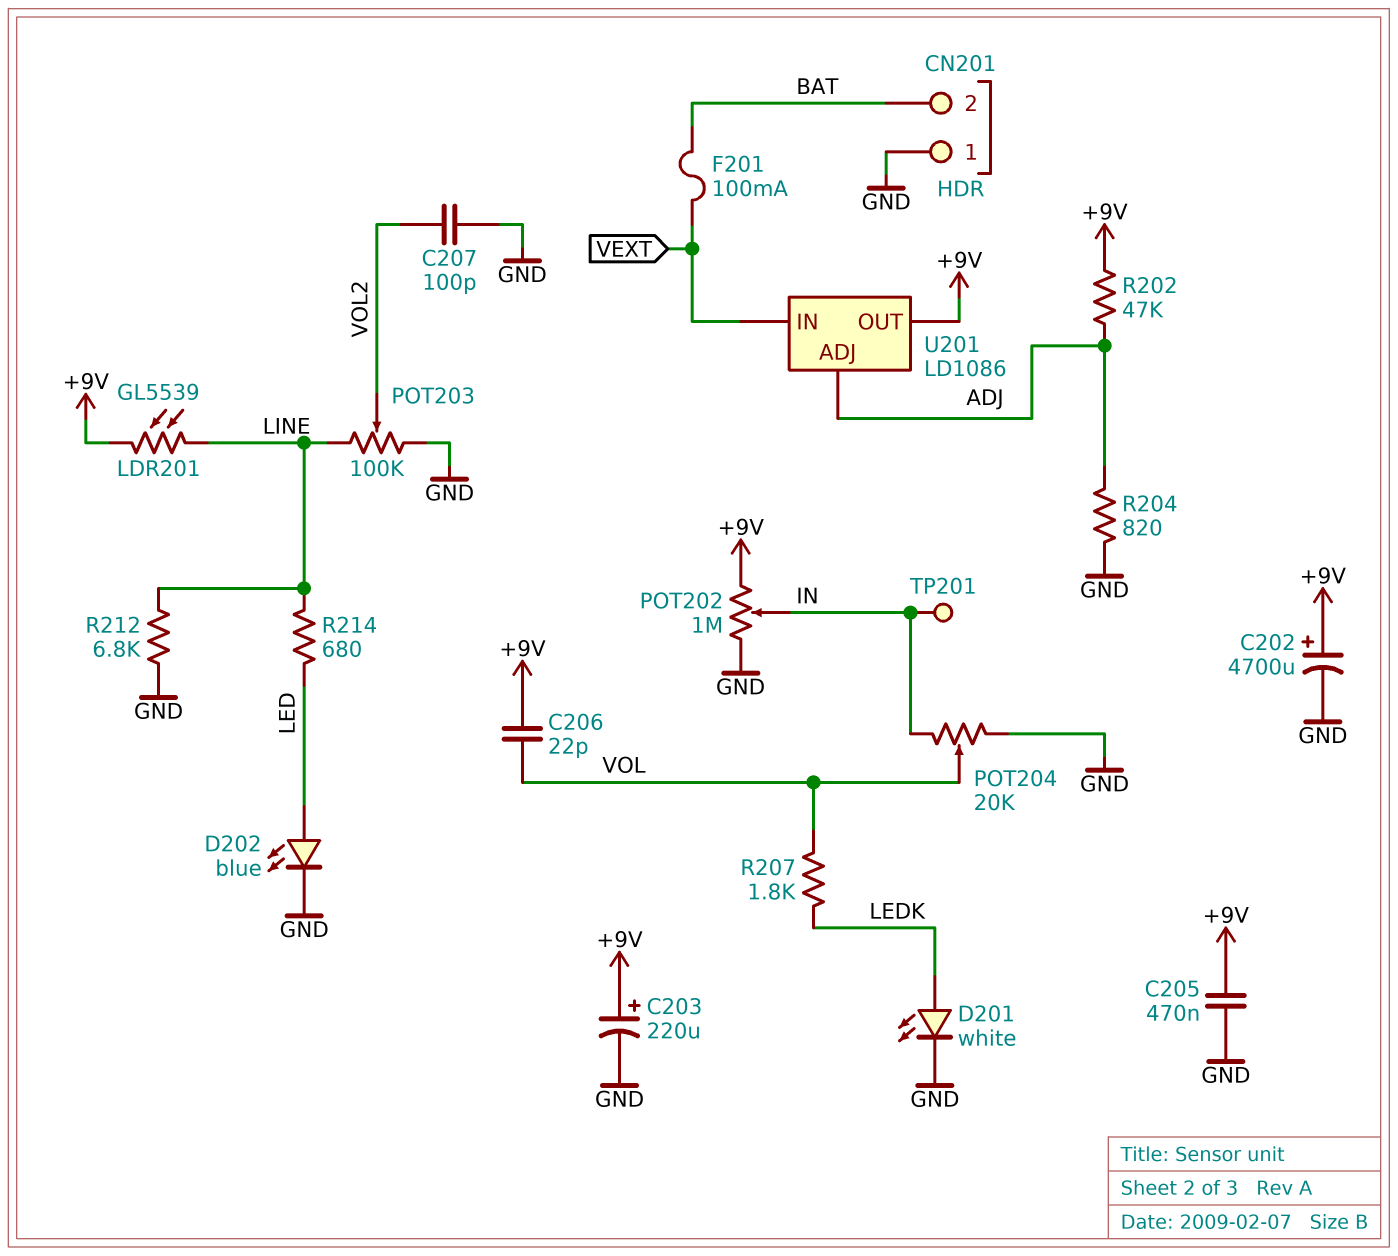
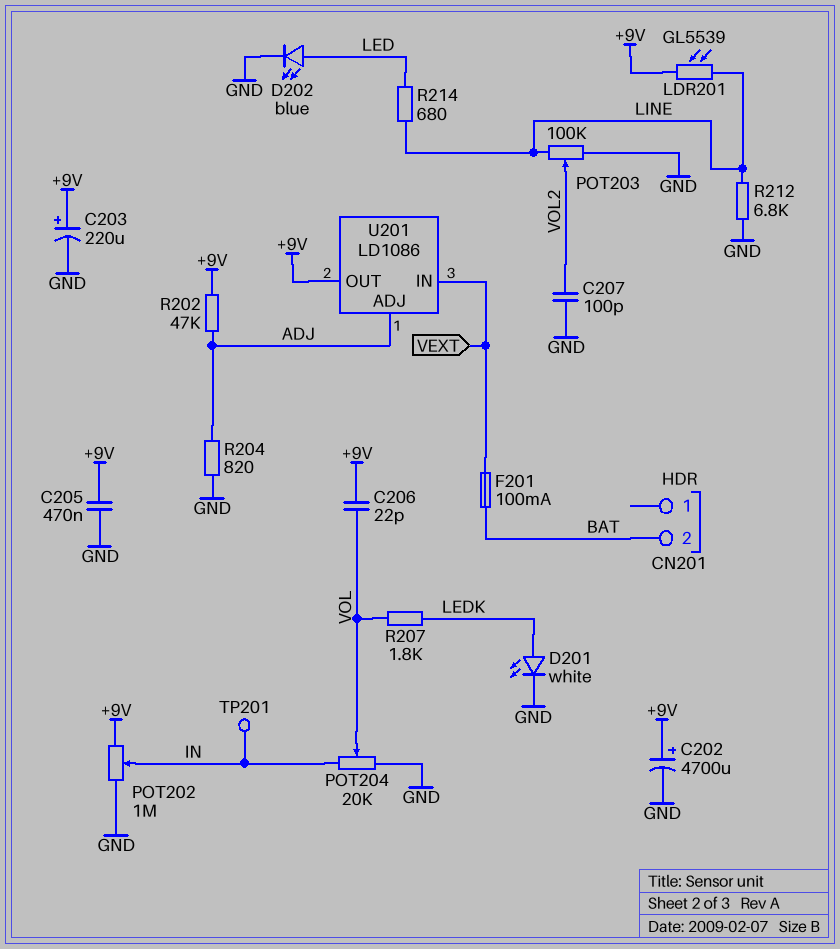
CN201 pin 1: GND -> none

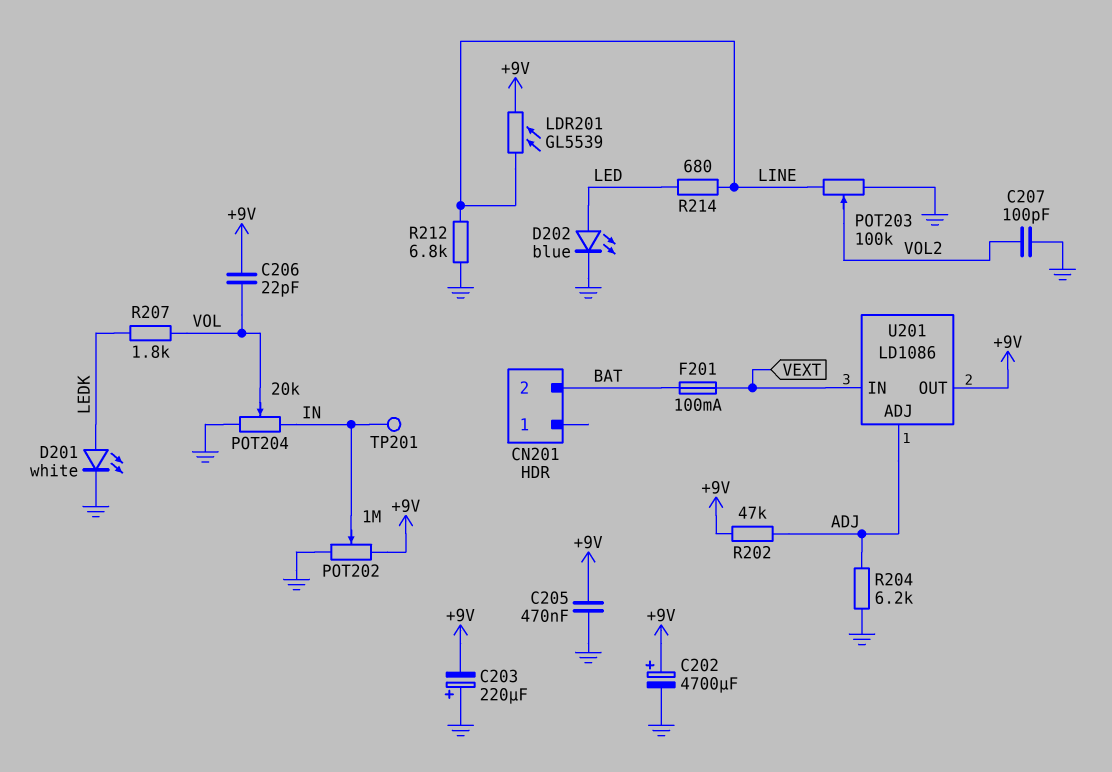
C203: 220uF (plus +9V, minus GND) -> 220uF (plus GND, minus +9V)
R204: 820 (ADJ, GND) -> 6.2k (ADJ, GND)

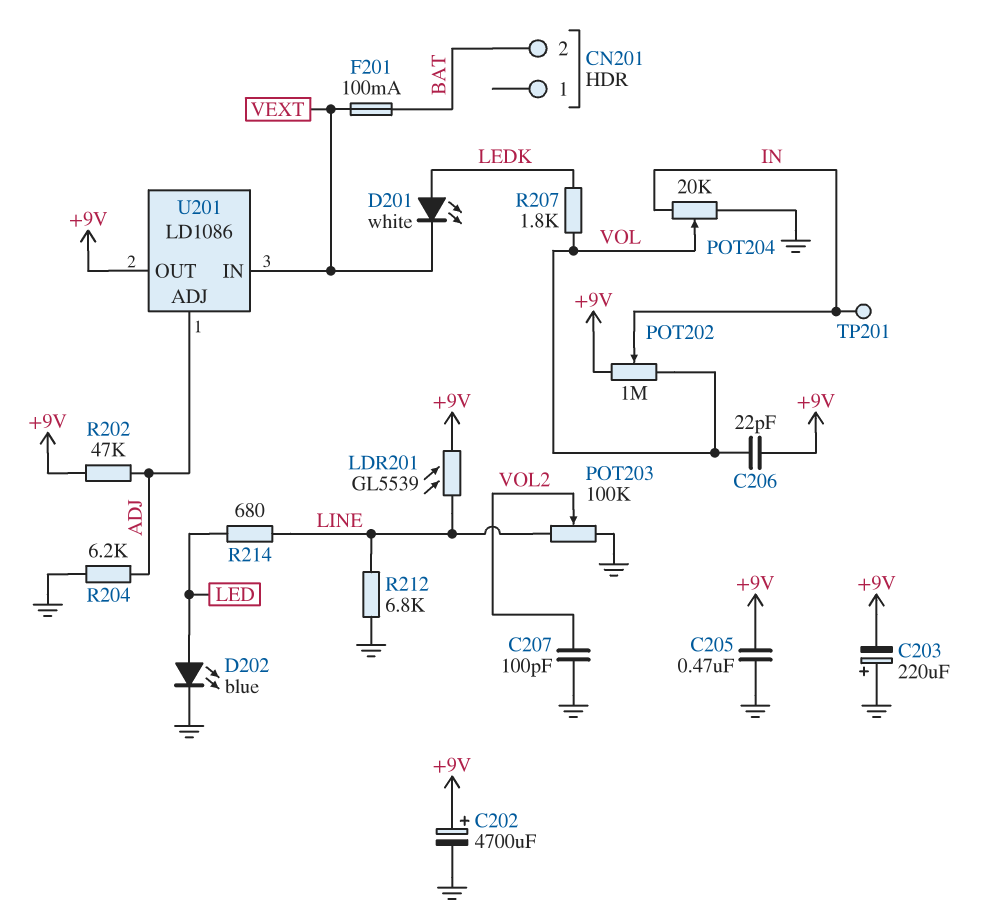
D201: LED white (A LEDK, K GND) -> LED white (A LEDK, K VEXT)
POT202: 1M (+9V, GND, wiper IN) -> 1M (+9V, VOL, wiper IN)

